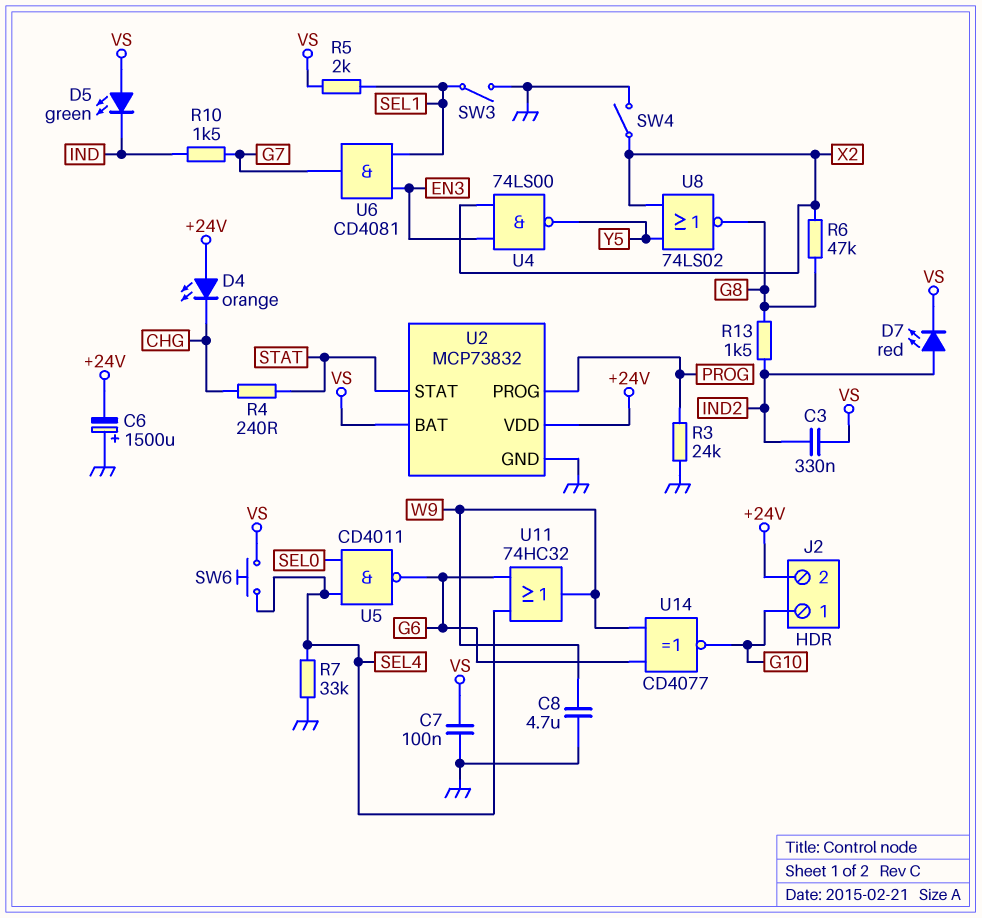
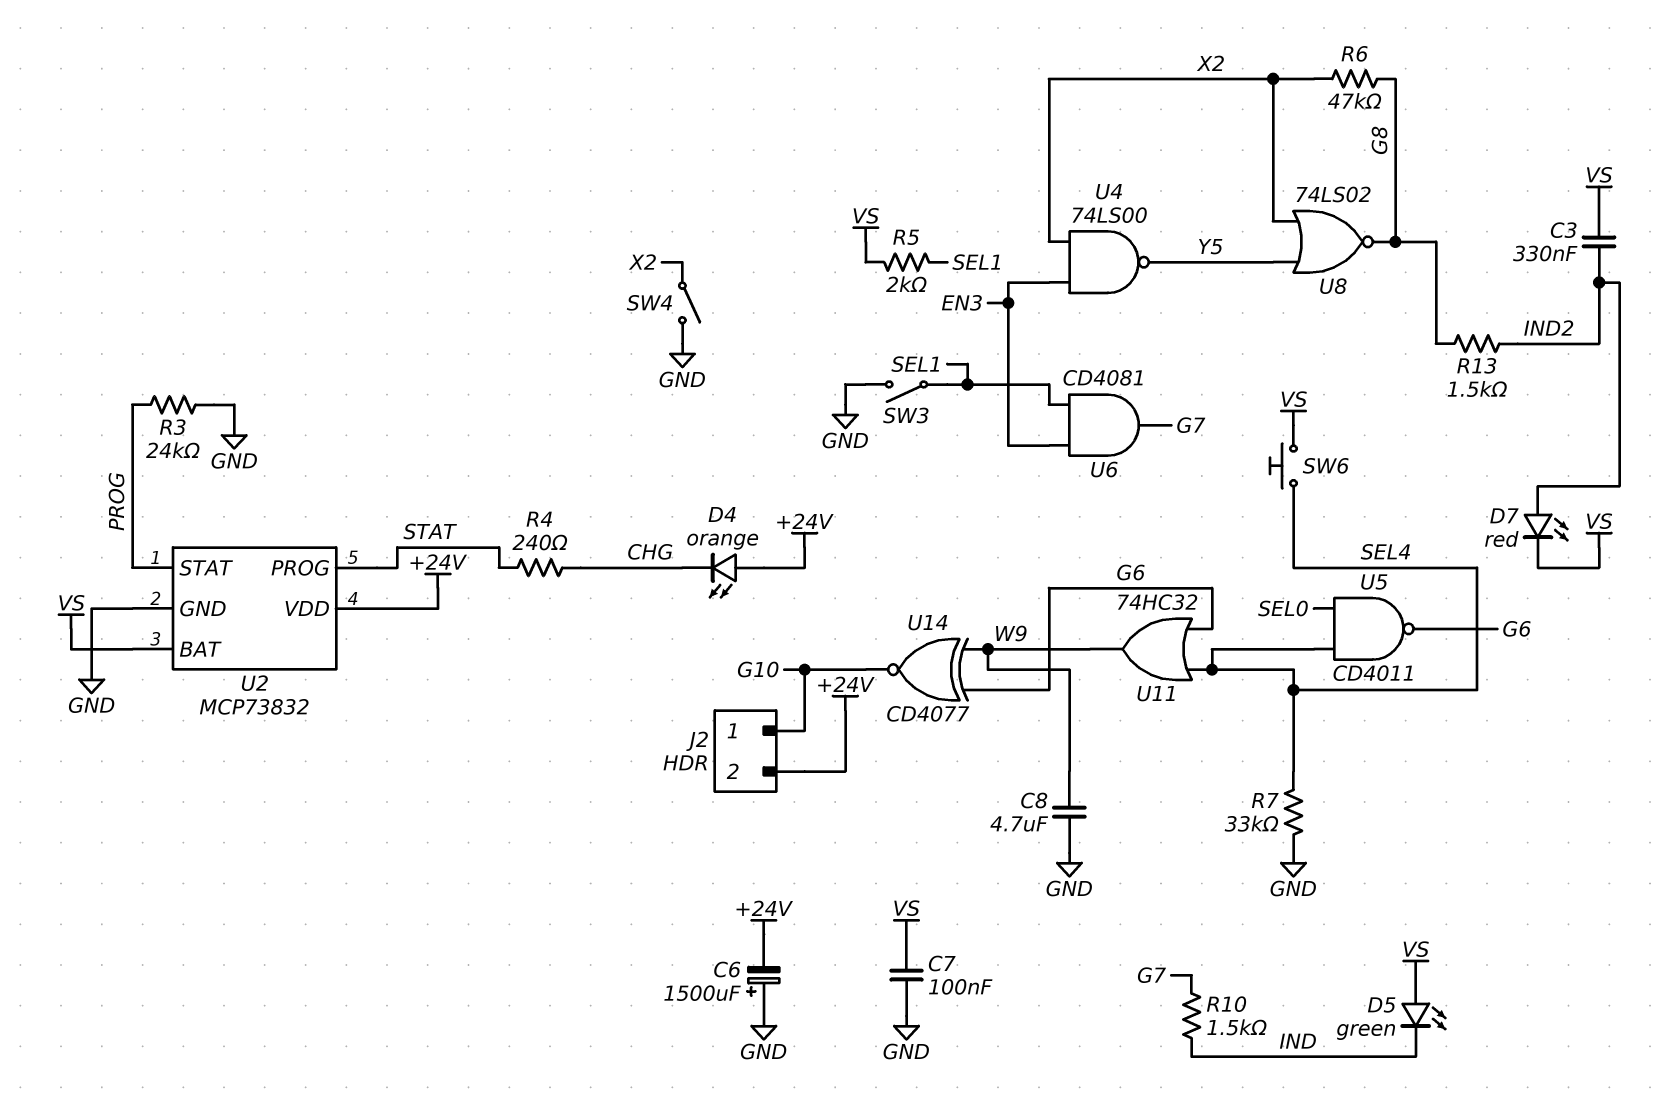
U2 pin PROG: PROG -> STAT
U2 pin STAT: STAT -> PROG

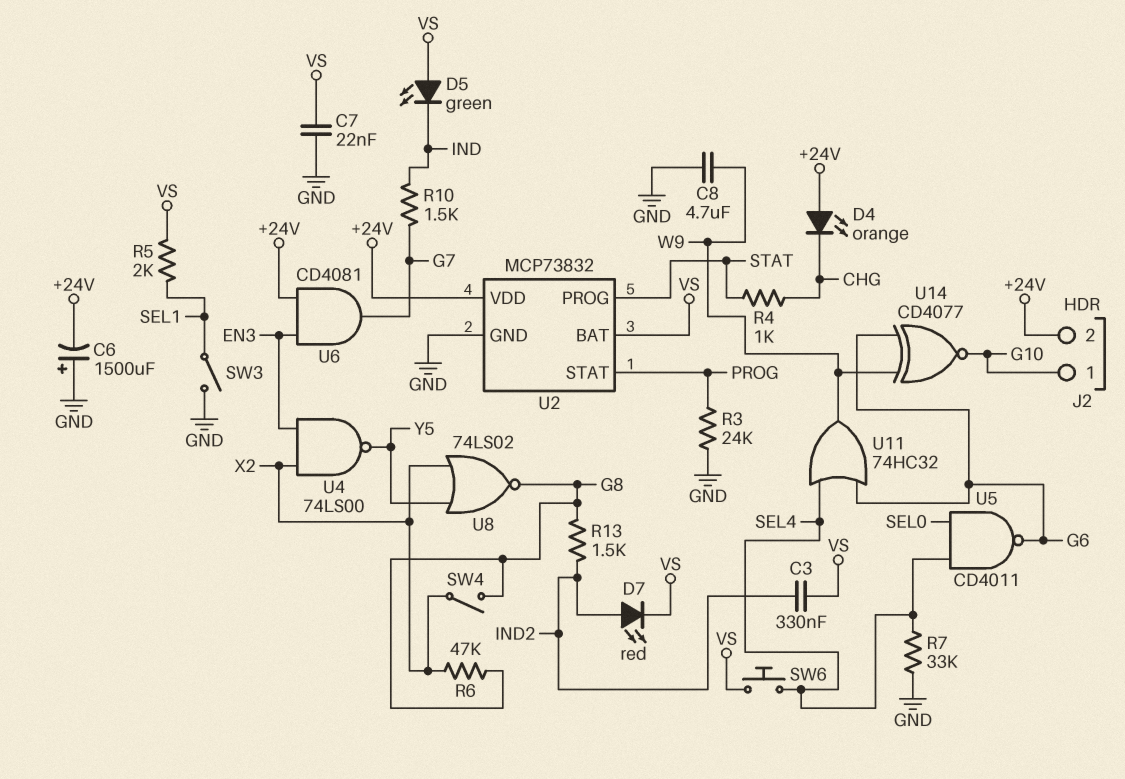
C7: 100nF (GND, VS) -> 22nF (GND, VS)
R4: 240 (CHG, STAT) -> 1k (CHG, STAT)
SW4: switch (GND, X2) -> switch (G8, X2)
U6: AND CD4081 (in EN3, in SEL1, out G7) -> AND CD4081 (in +24V, in EN3, out G7)

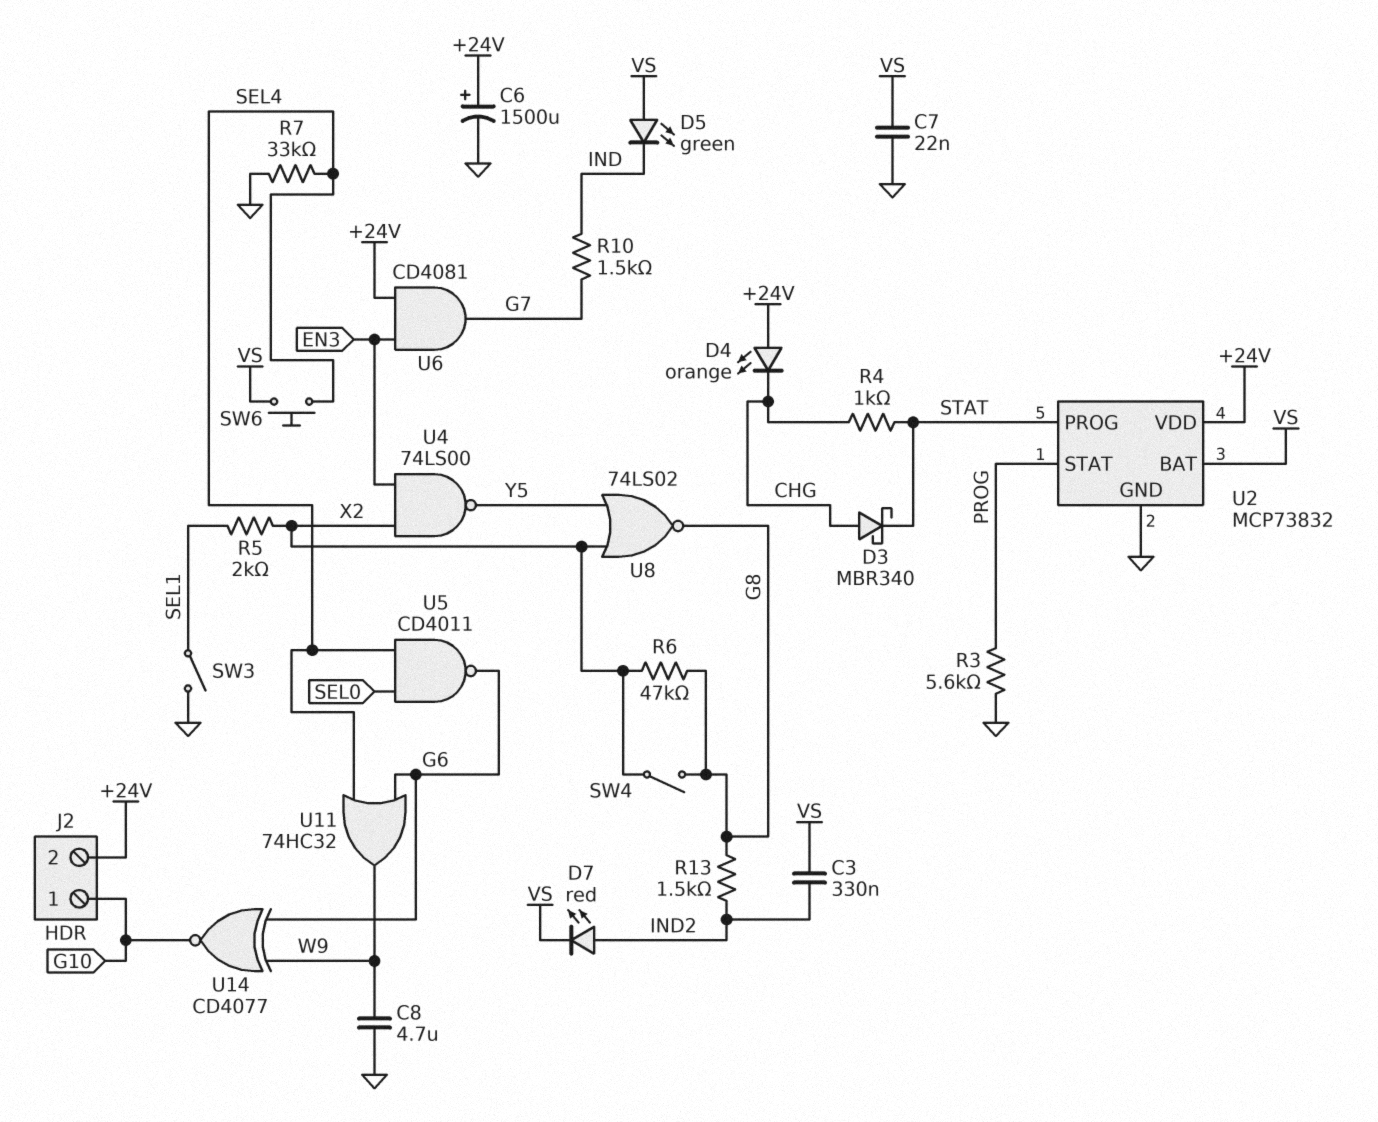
C6: 1500uF (plus GND, minus +24V) -> 1500uF (plus +24V, minus GND)
D3: none -> schottky MBR340 (A CHG, K STAT)
R3: 24k (GND, PROG) -> 5.6k (GND, PROG)
R5: 2k (SEL1, VS) -> 2k (SEL1, X2)

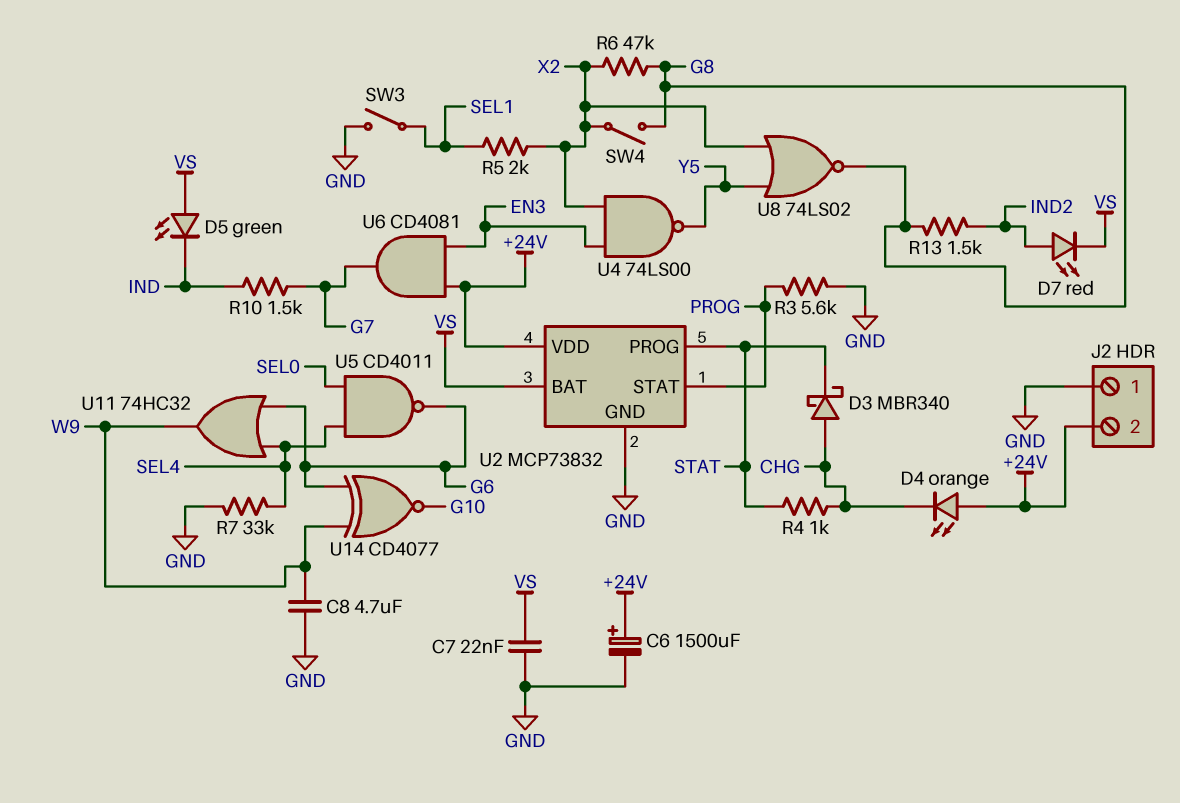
C3: 330nF (IND2, VS) -> none
J2 pin 1: G10 -> GND
SW6: button (SEL4, VS) -> none

